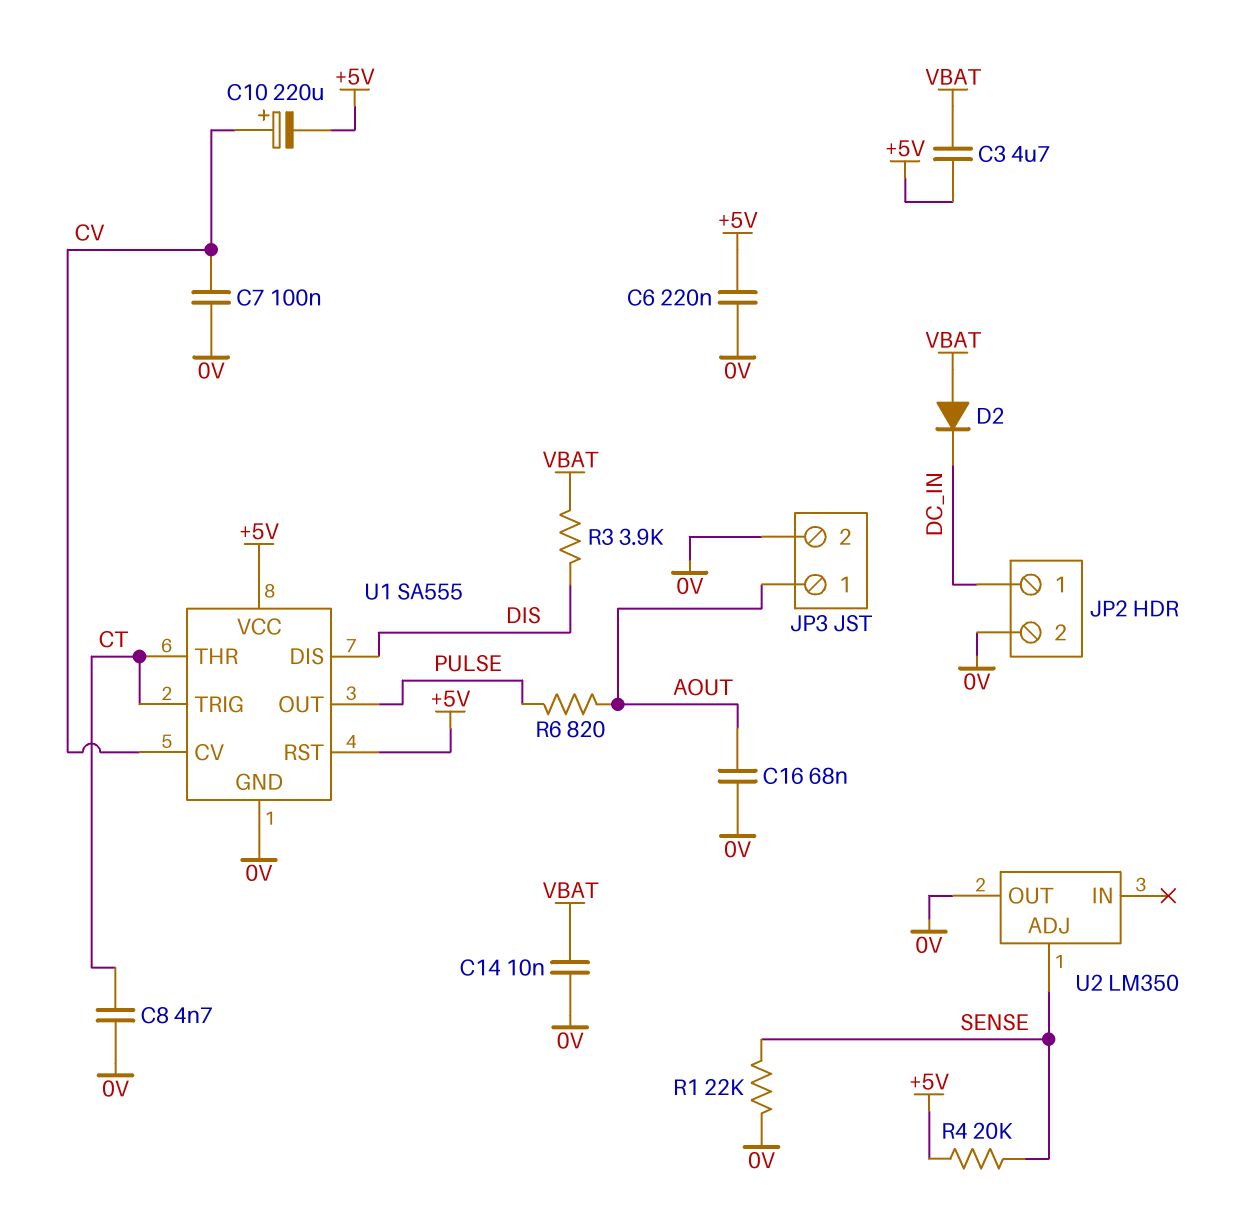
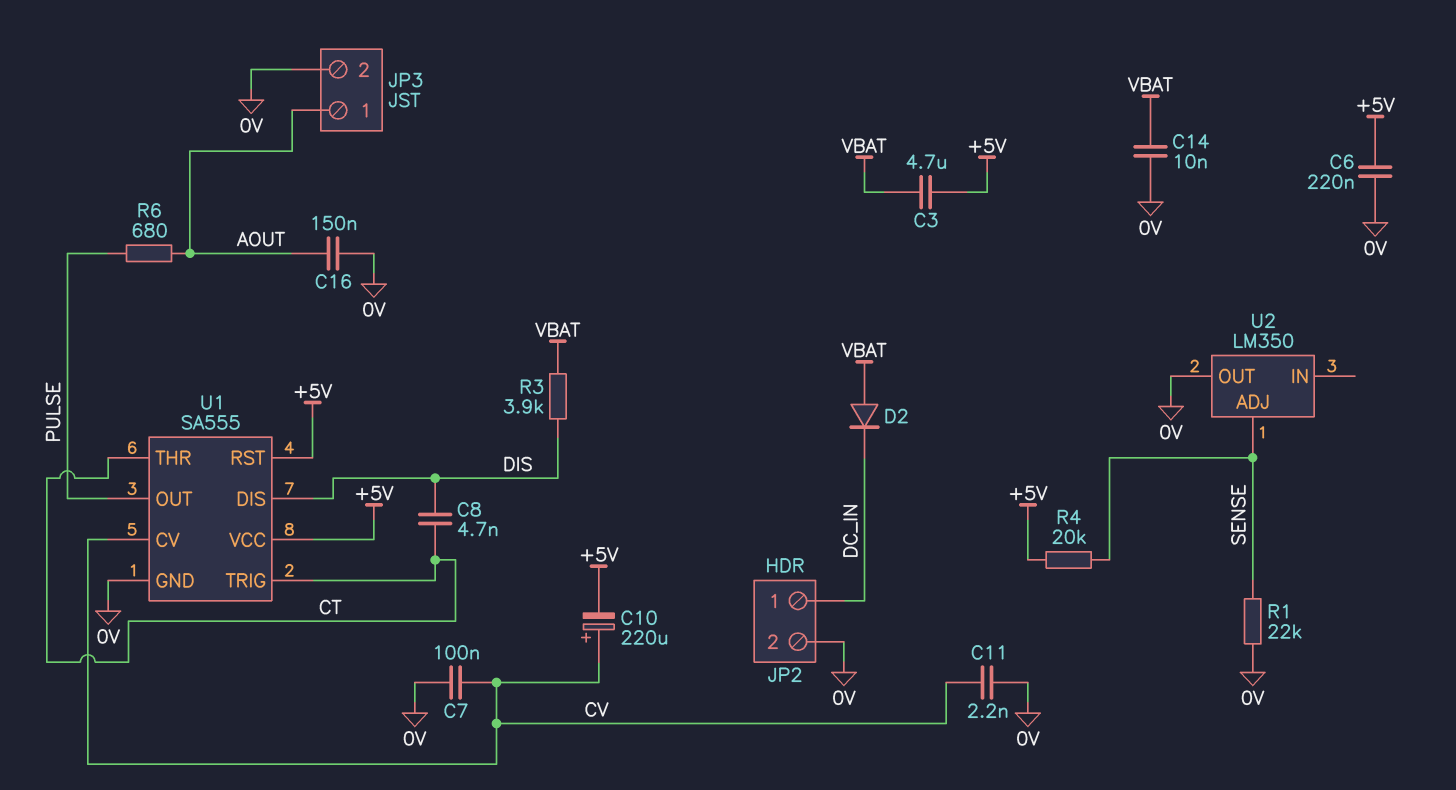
C8: 4.7nF (0V, CT) -> 4.7nF (CT, DIS)
C11: none -> 2.2nF (0V, CV)
C16: 68nF (0V, AOUT) -> 150nF (0V, AOUT)
R6: 820 (AOUT, PULSE) -> 680 (AOUT, PULSE)

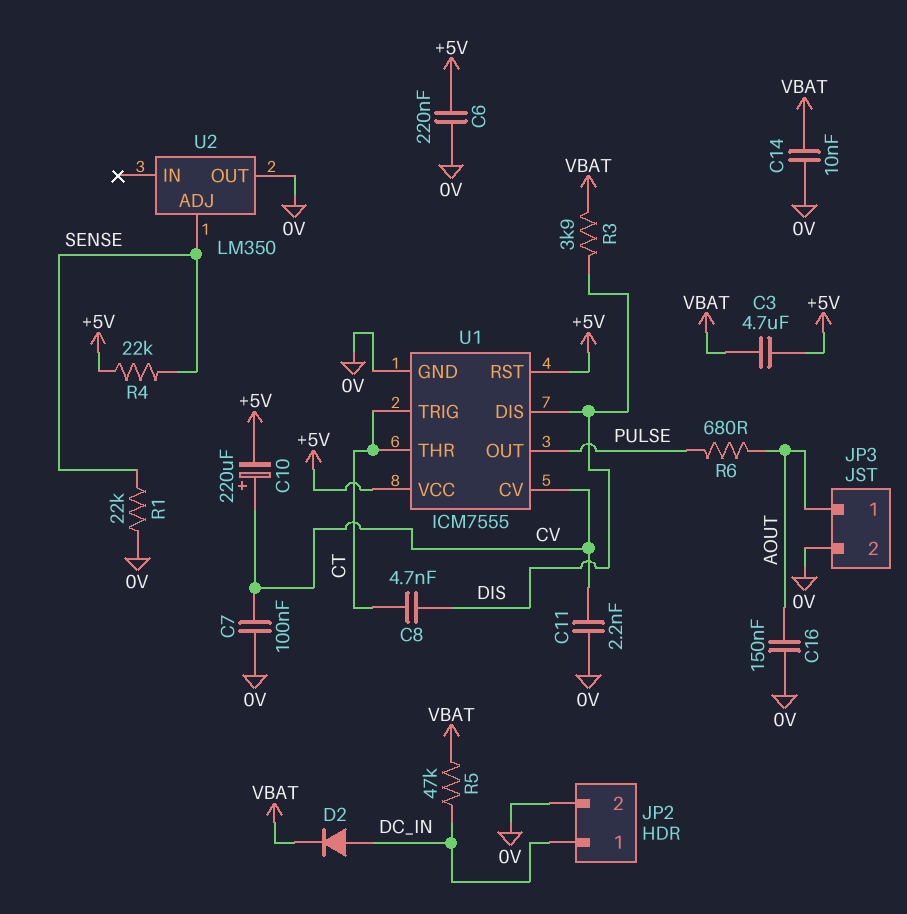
D2: diode (A VBAT, K DC_IN) -> diode (A DC_IN, K VBAT)
R4: 20k (+5V, SENSE) -> 22k (+5V, SENSE)
R5: none -> 47k (DC_IN, VBAT)
U1: SA555 -> ICM7555

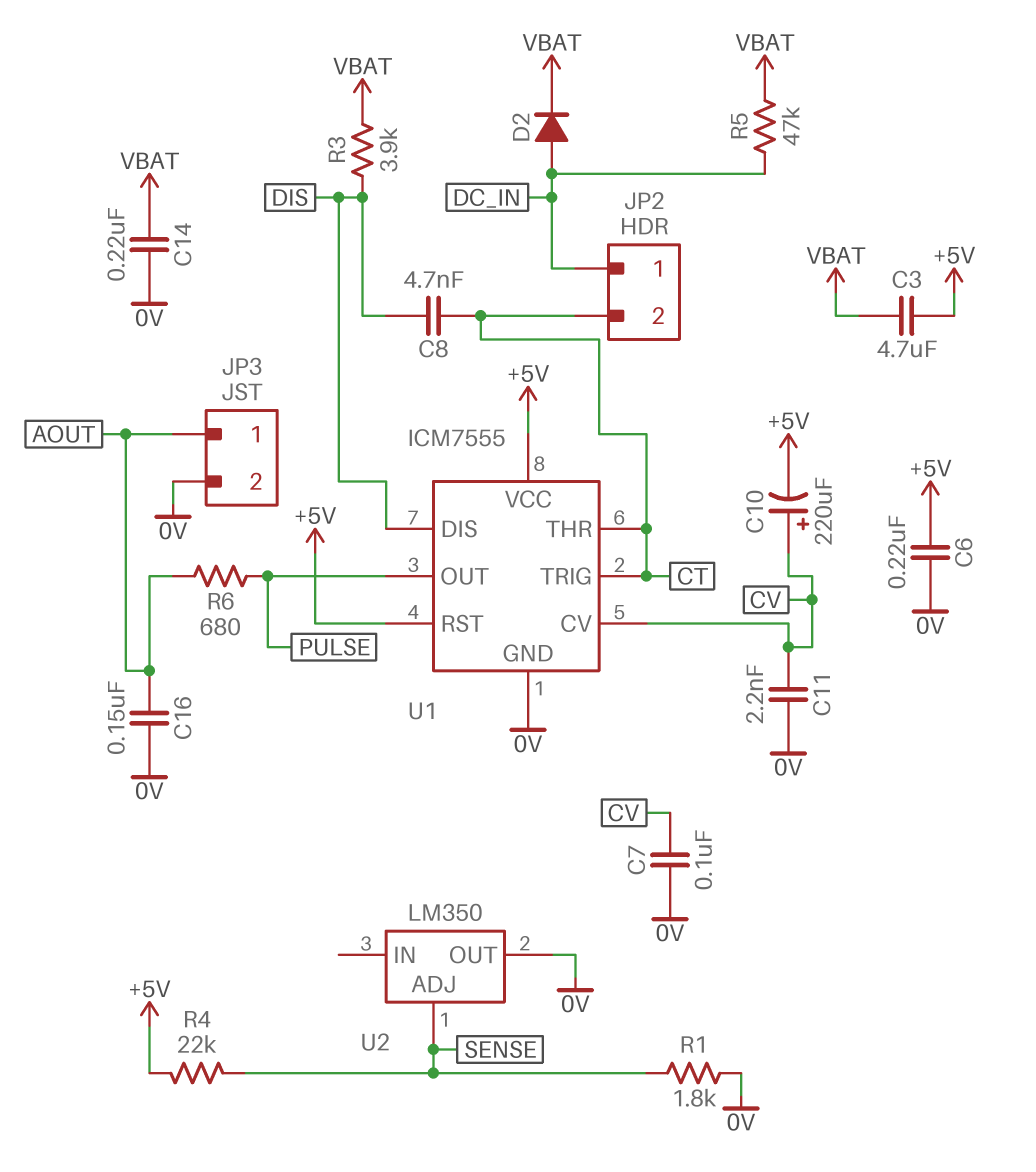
C14: 10nF (0V, VBAT) -> 220nF (0V, VBAT)
JP2 pin 2: 0V -> CT
R1: 22k (0V, SENSE) -> 1.8k (0V, SENSE)

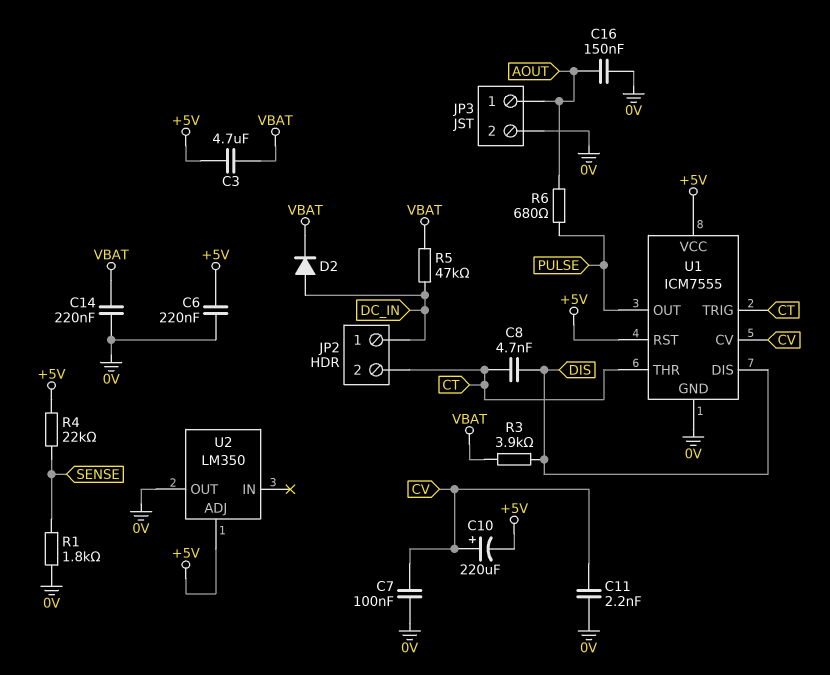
U2 pin ADJ: SENSE -> +5V

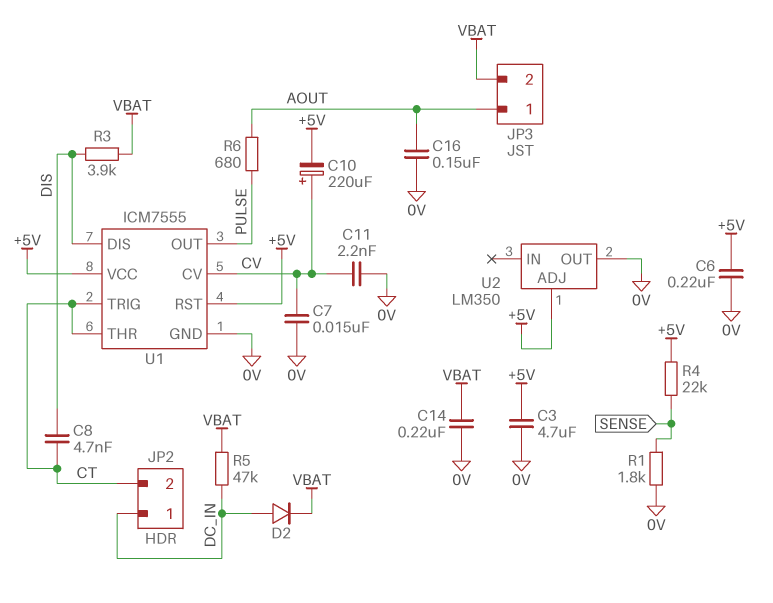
C3: 4.7uF (+5V, VBAT) -> 4.7uF (+5V, 0V)
C7: 100nF (0V, CV) -> 15nF (0V, CV)
JP3 pin 2: 0V -> VBAT

